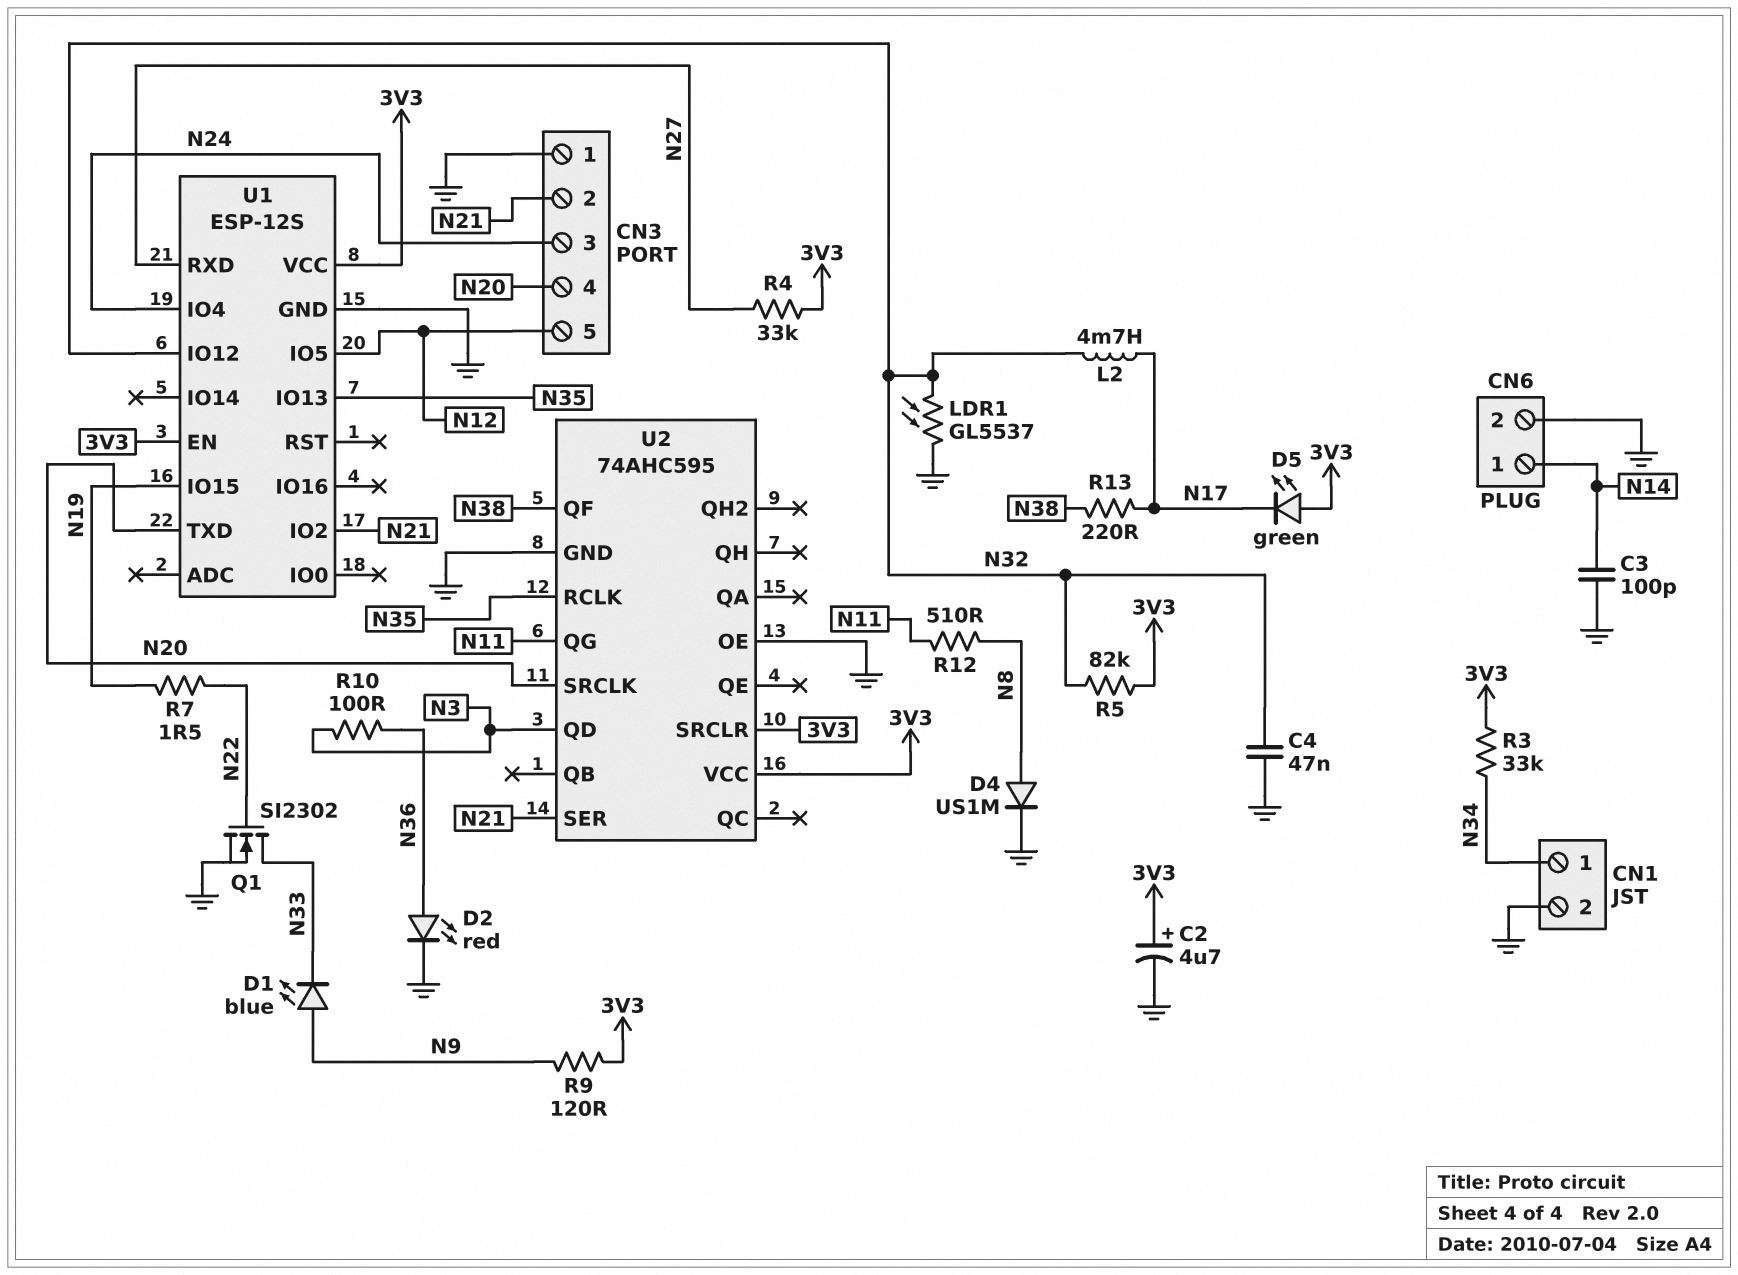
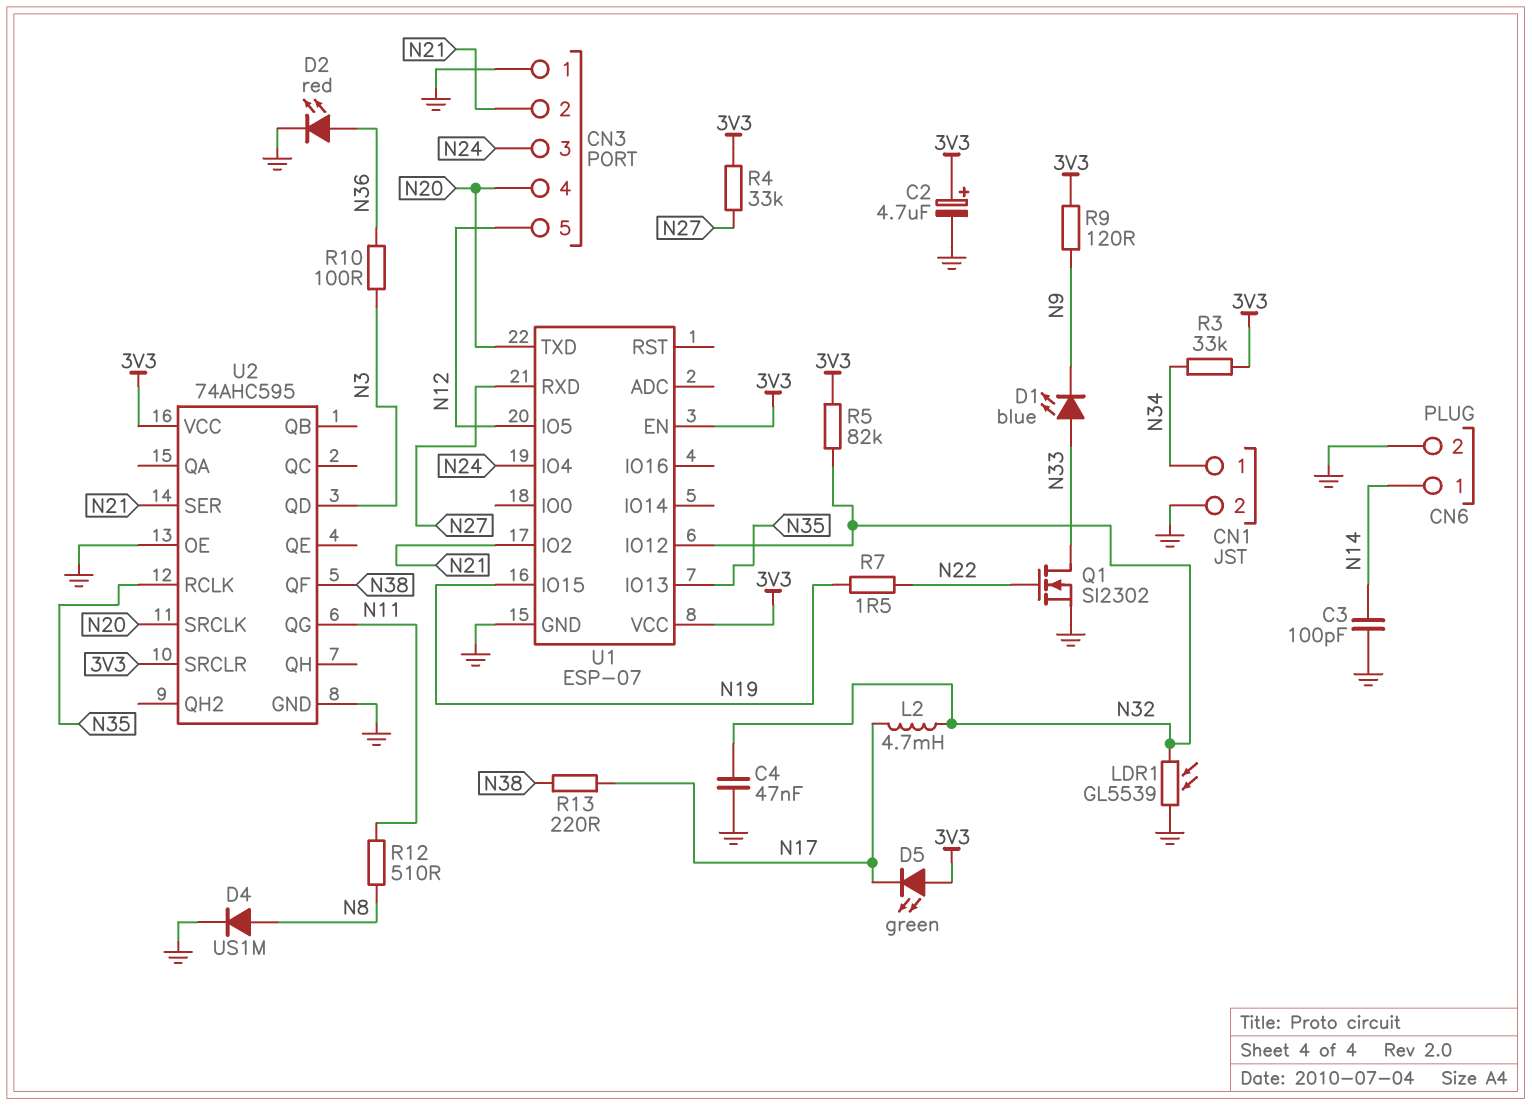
D1: LED blue (A N9, K N33) -> LED blue (A N33, K N9)
LDR1: GL5537 (GND, N32) -> GL5539 (GND, N32)
U1: ESP-12S -> ESP-07

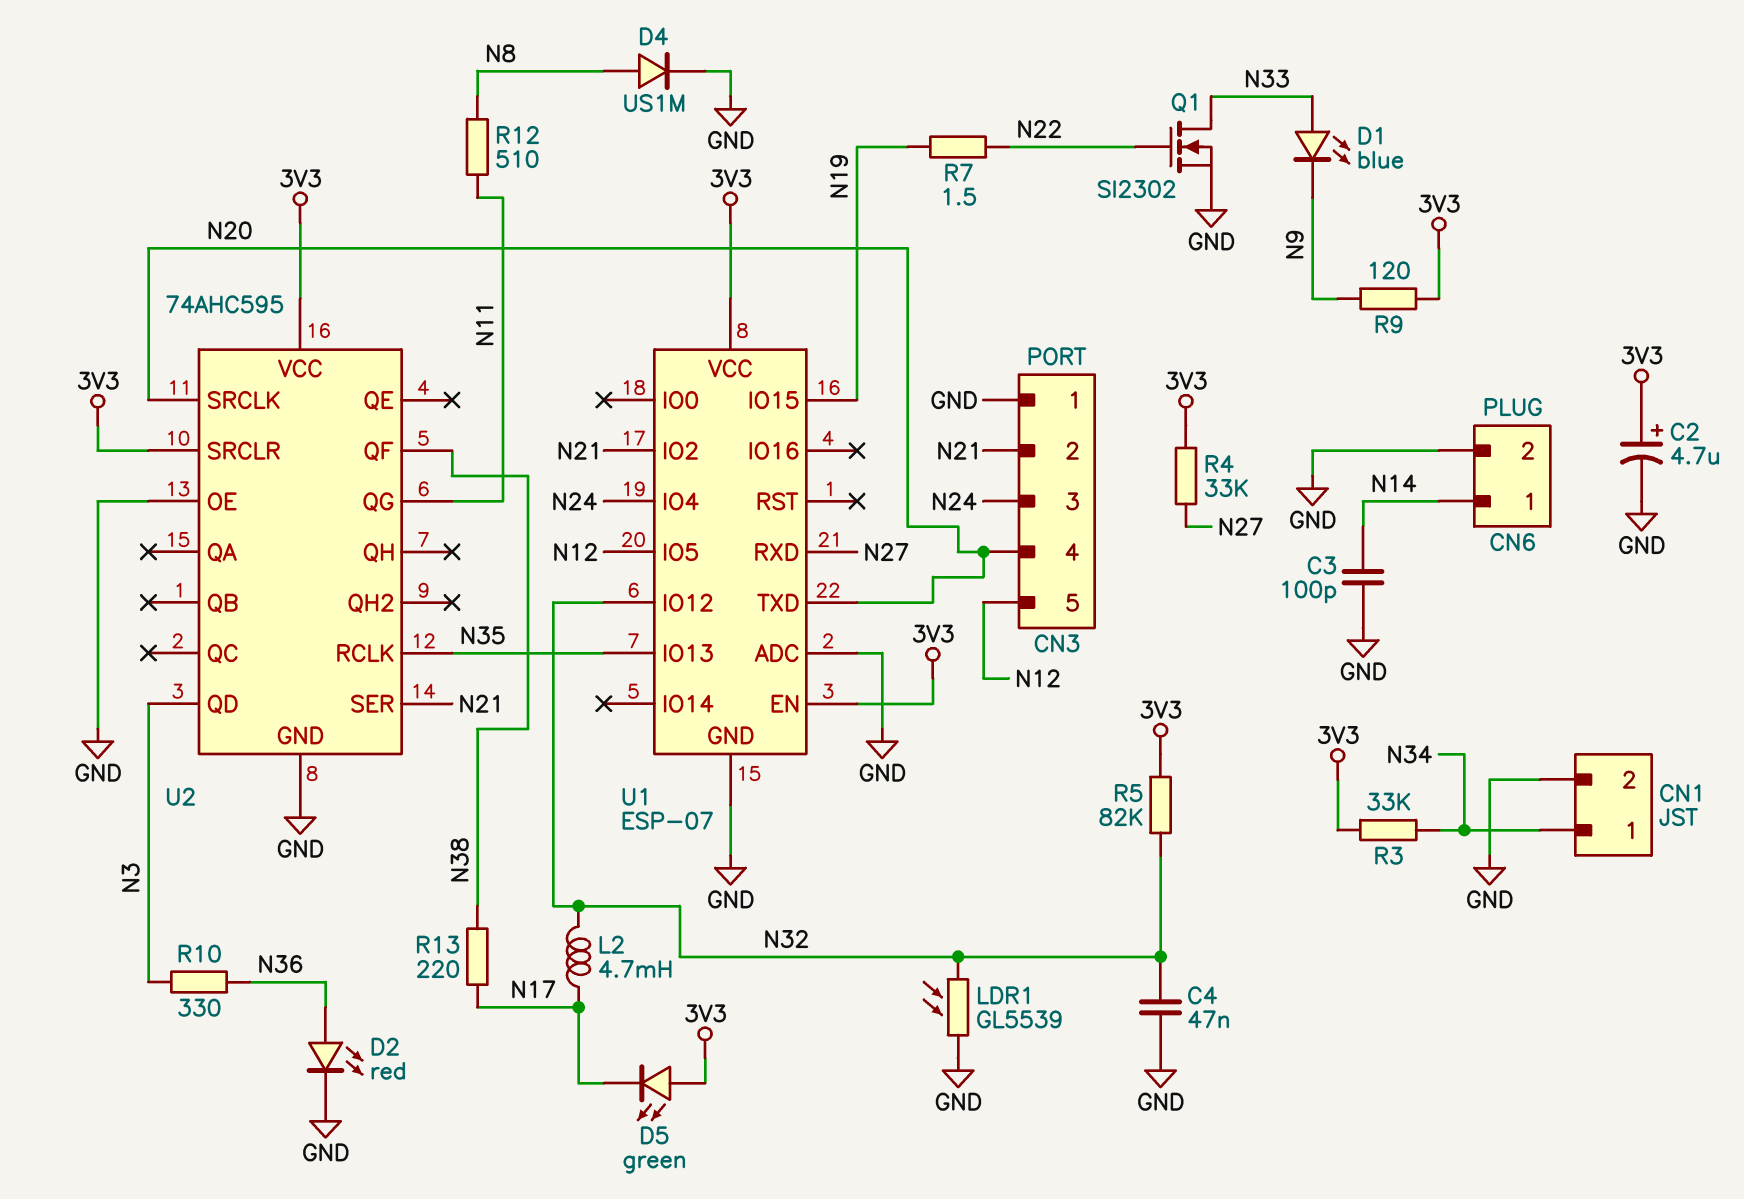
R10: 100 (N3, N36) -> 330 (N3, N36)
U1 pin ADC: none -> GND

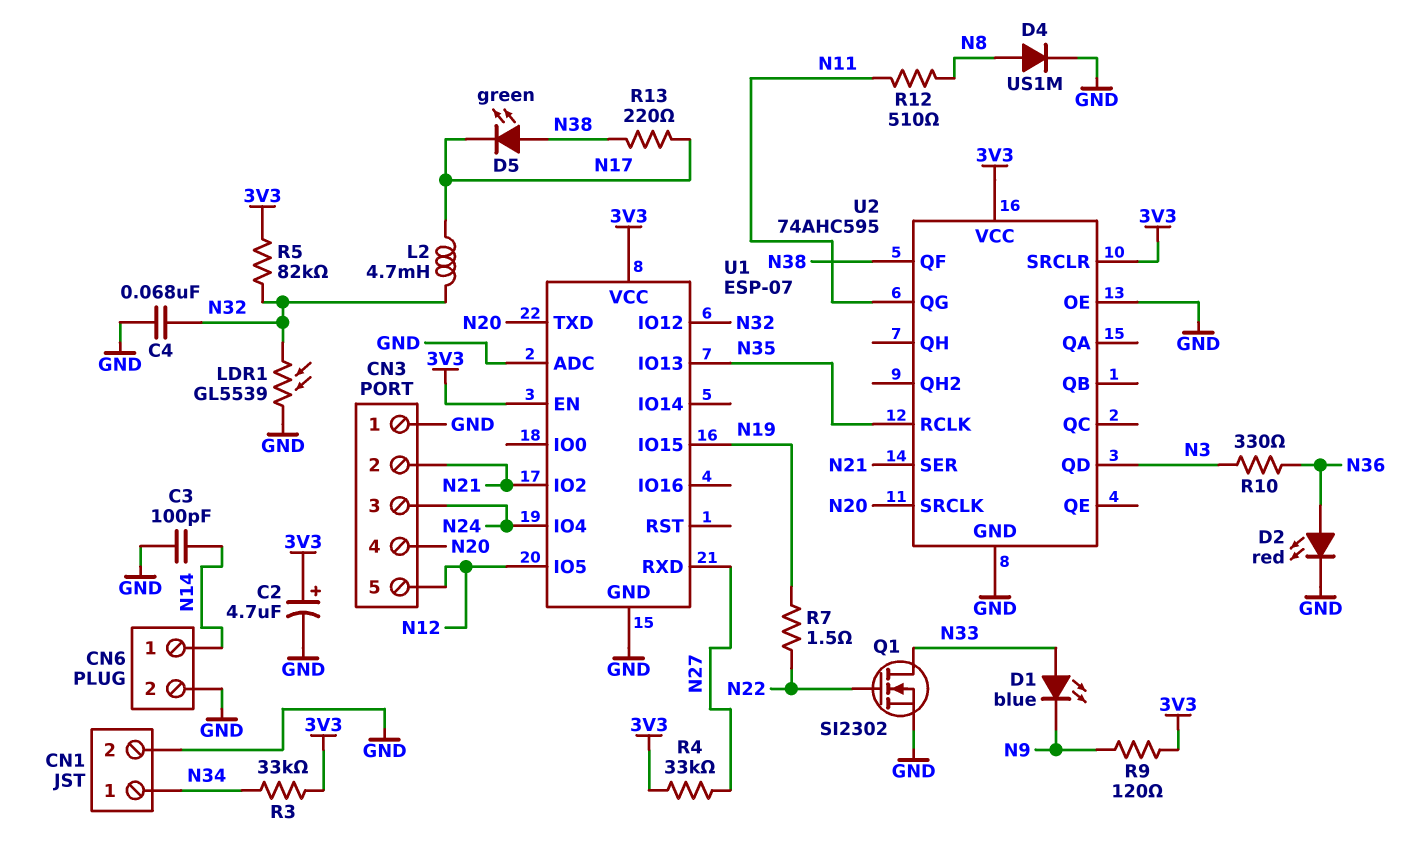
C4: 47nF (GND, N32) -> 68nF (GND, N32)
D5: LED green (A 3V3, K N17) -> LED green (A N38, K N17)

